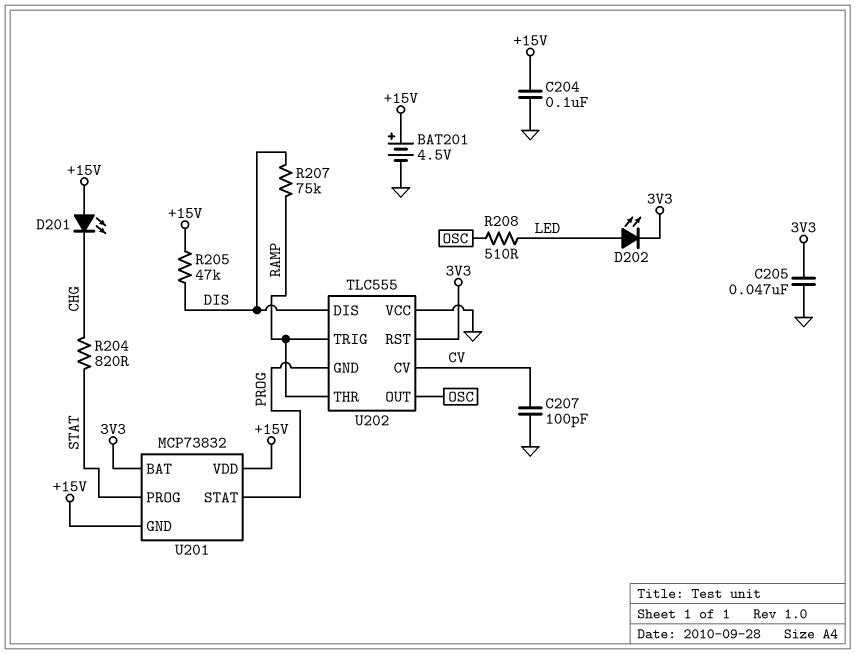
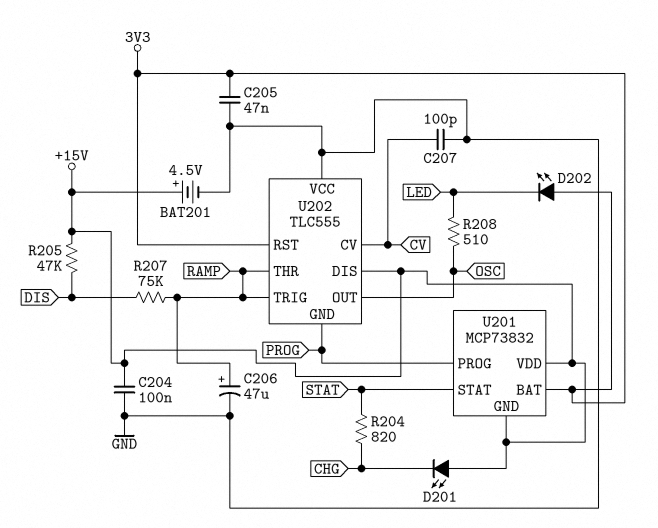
C206: none -> 47uF (plus RAMP, minus GND)
D202: LED (A LED, K 3V3) -> LED (A 3V3, K LED)
U201 pin PROG: STAT -> PROG
U201 pin STAT: PROG -> STAT
U202 pin DIS: DIS -> +15V

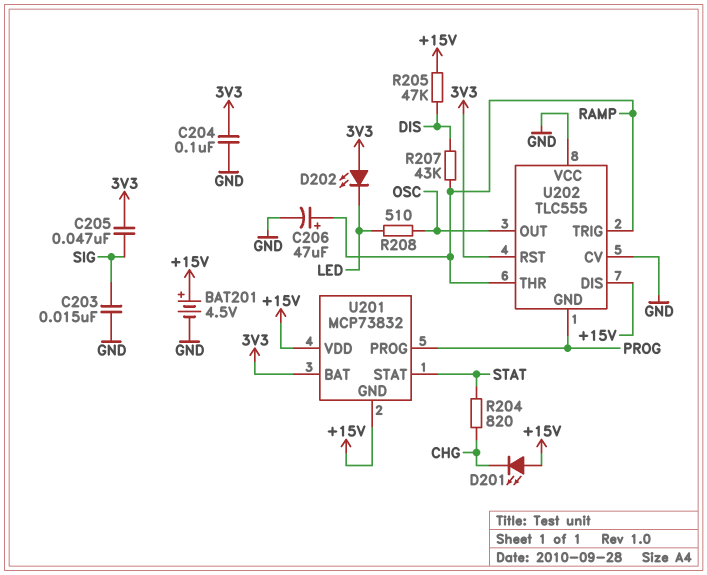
C203: none -> 15nF (GND, SIG)
C204: 100nF (+15V, GND) -> 100nF (3V3, GND)
C205: 47nF (3V3, GND) -> 47nF (3V3, SIG)
C207: 100pF (CV, GND) -> none
R207: 75k (DIS, RAMP) -> 43k (DIS, RAMP)
U202 pin CV: CV -> GND

